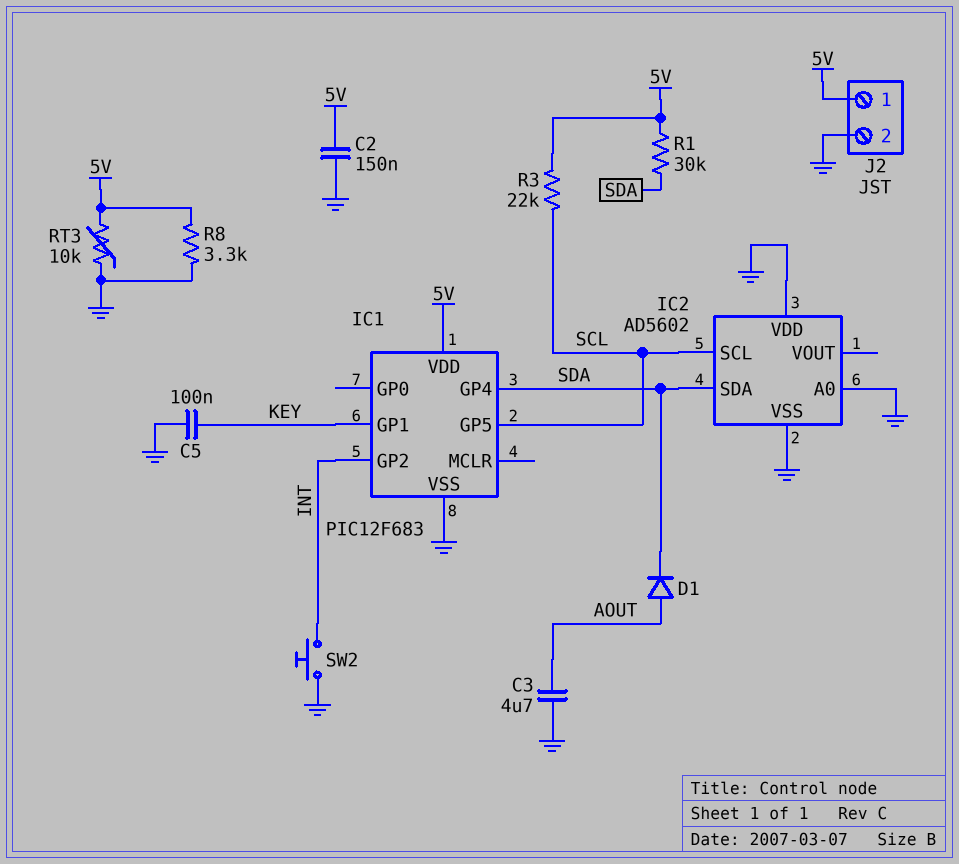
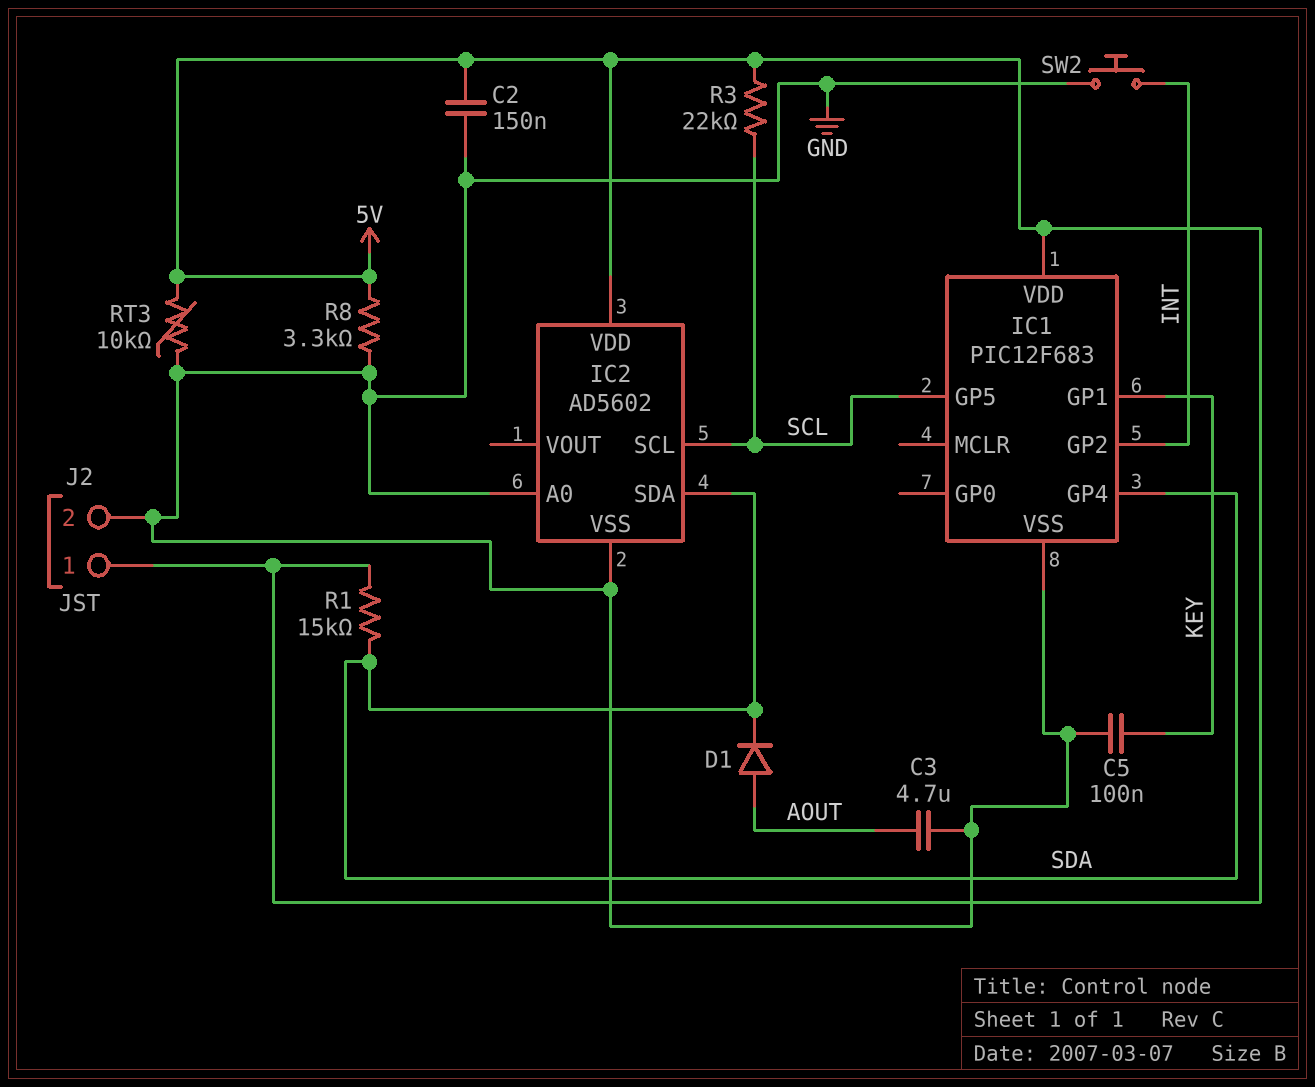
IC2 pin VDD: GND -> 5V
R1: 30k (5V, SDA) -> 15k (5V, SDA)

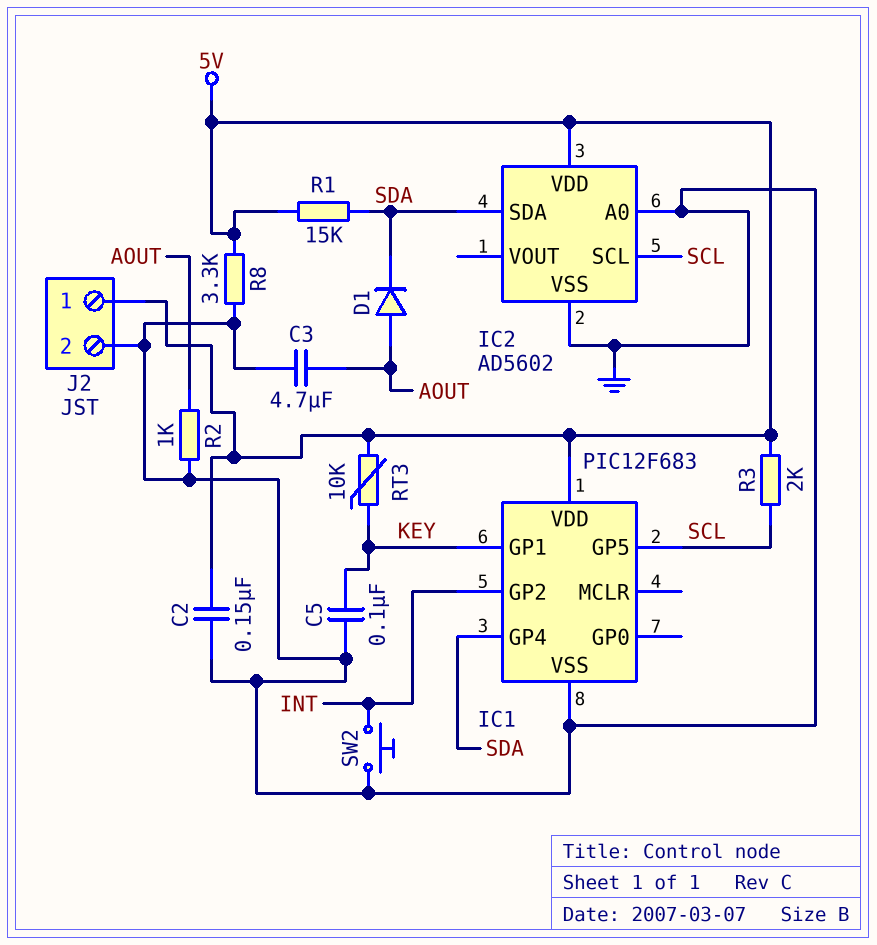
R2: none -> 1k (AOUT, GND)
R3: 22k (5V, SCL) -> 2k (5V, SCL)
RT3: 10k (5V, GND) -> 10k (5V, KEY)

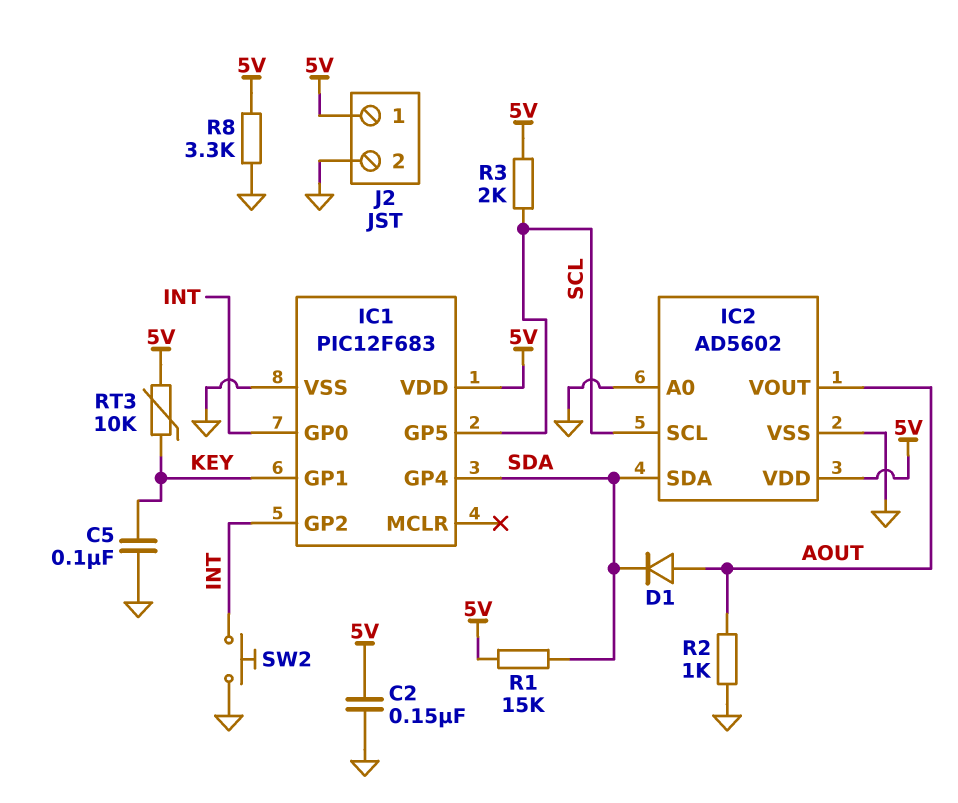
C3: 4.7uF (AOUT, GND) -> none
IC1 pin GP0: none -> INT
IC2 pin VOUT: none -> AOUT

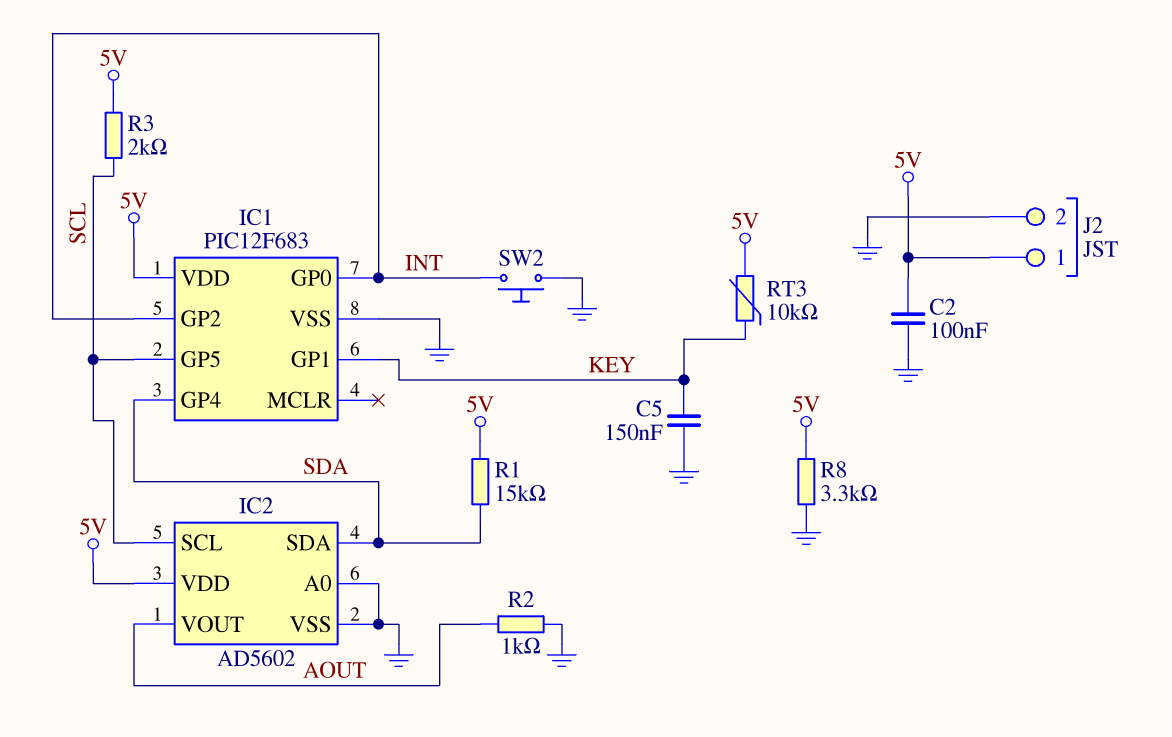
C2: 150nF (5V, GND) -> 100nF (5V, GND)
C5: 100nF (GND, KEY) -> 150nF (GND, KEY)
D1: diode (A AOUT, K SDA) -> none

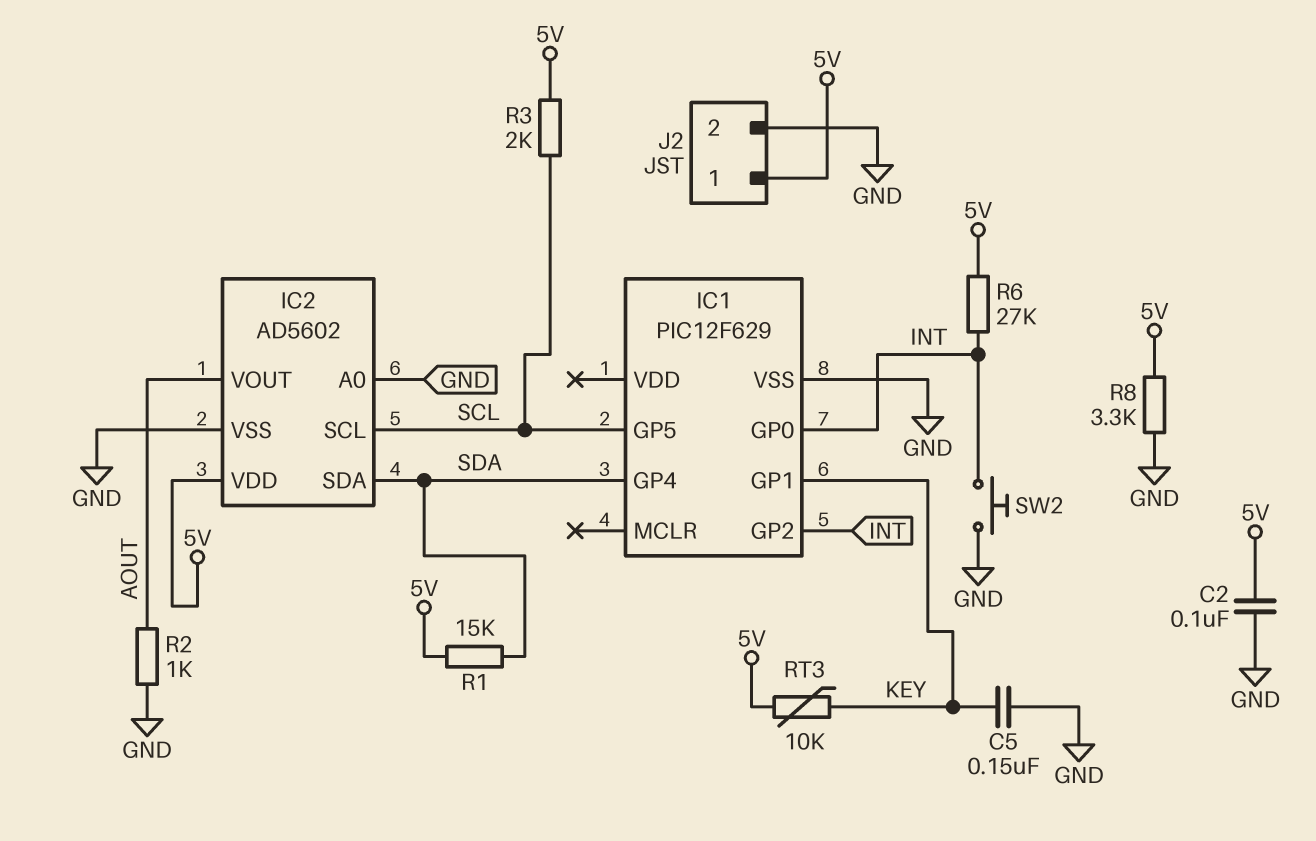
IC1: PIC12F683 -> PIC12F629
IC1 pin VDD: 5V -> none
R6: none -> 27k (5V, INT)

